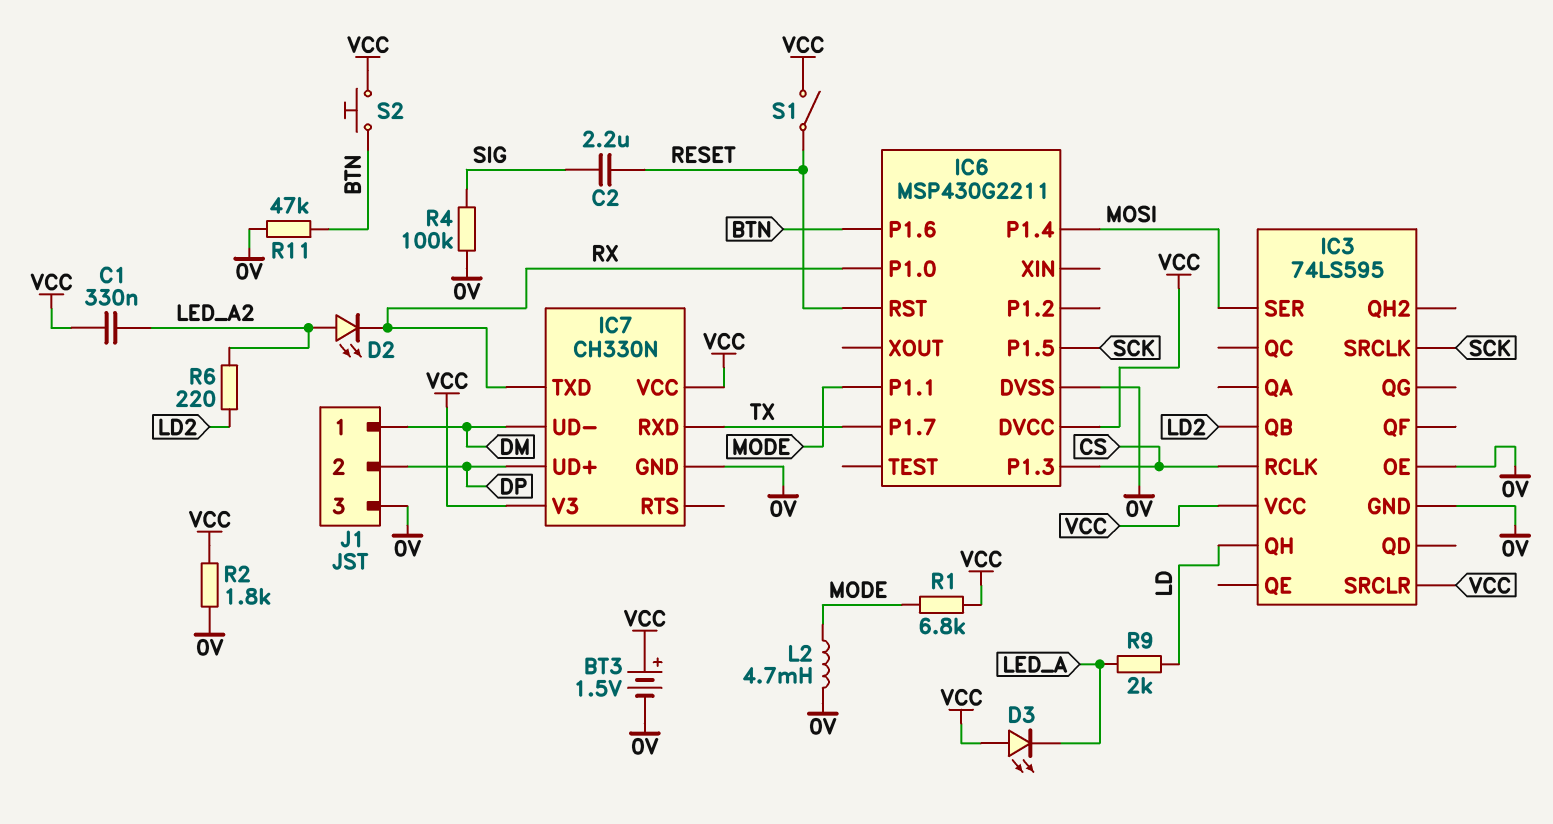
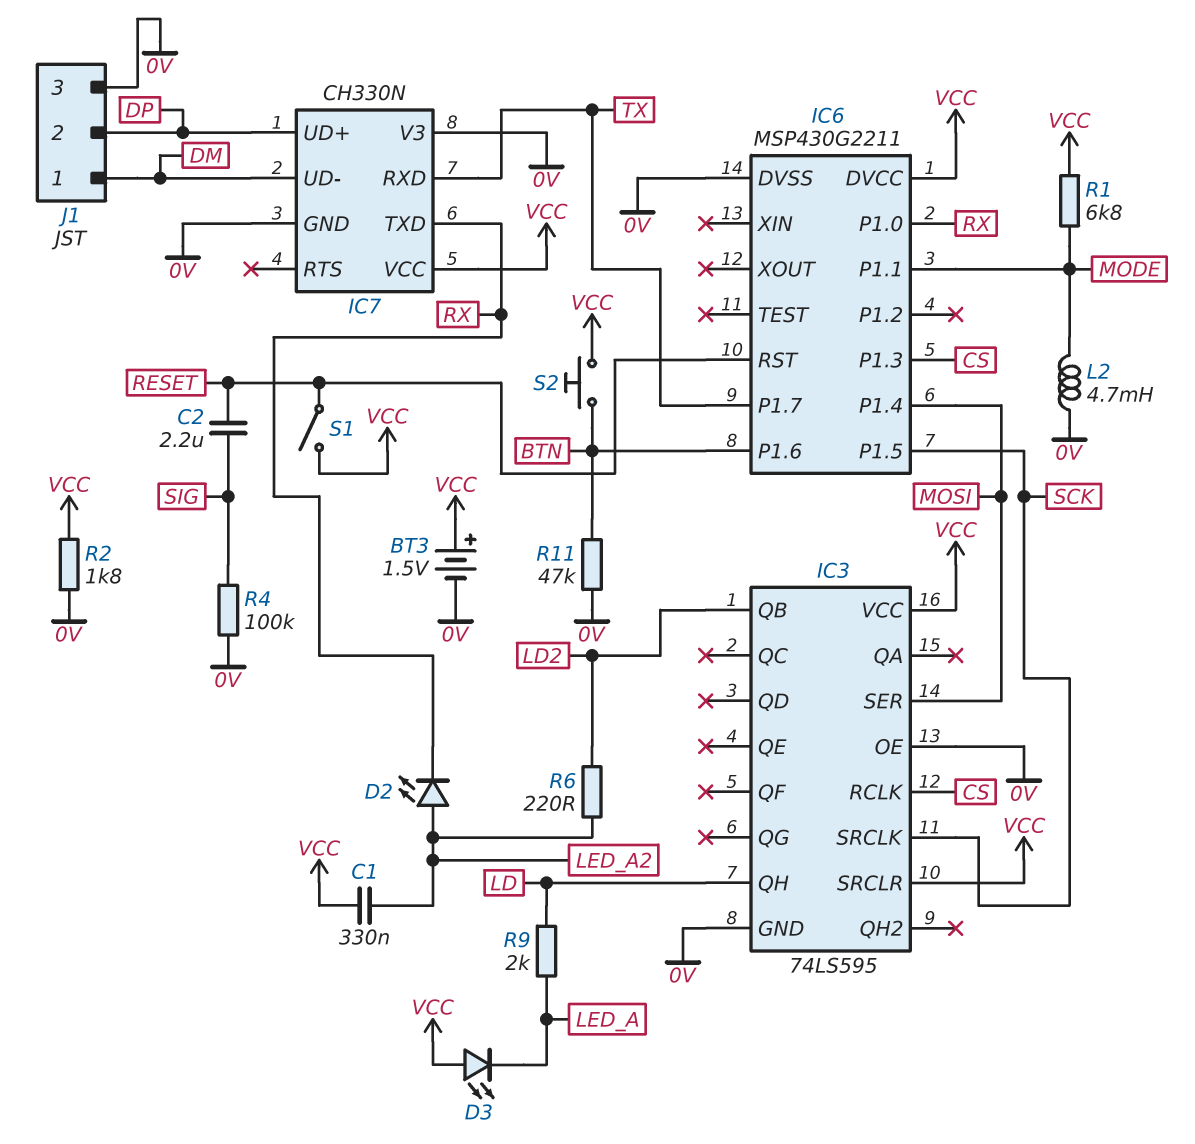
IC7 pin V3: VCC -> 0V

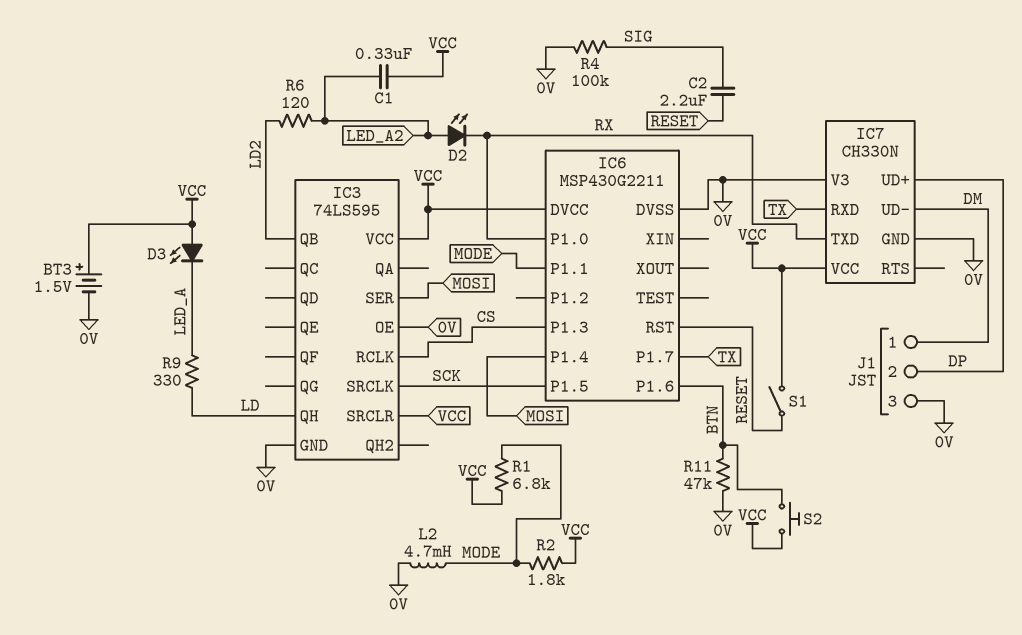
R2: 1.8k (0V, VCC) -> 1.8k (MODE, VCC)
R6: 220 (LD2, LED_A2) -> 120 (LD2, LED_A2)
R9: 2k (LD, LED_A) -> 330 (LD, LED_A)

